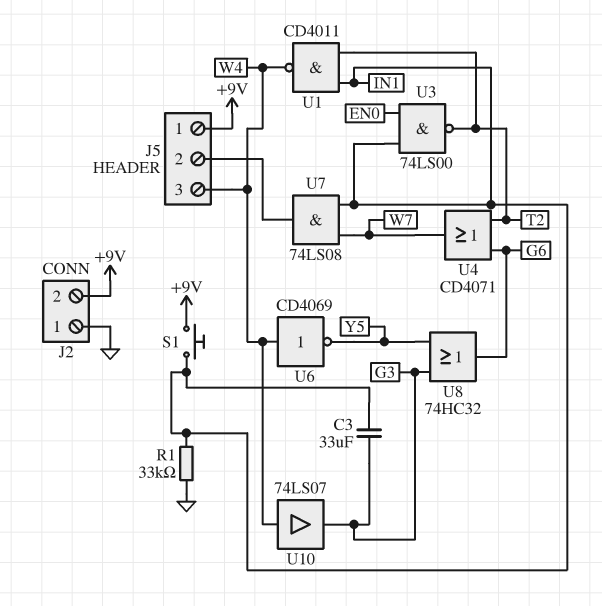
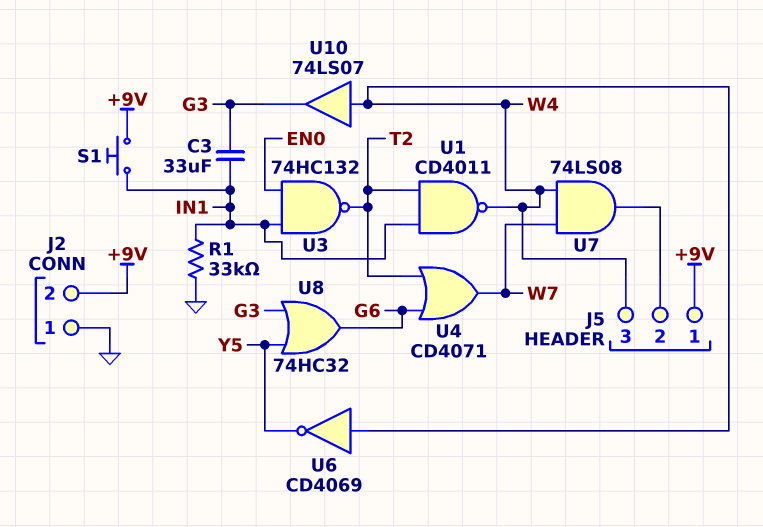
U3: NAND 74LS00 (in EN0, in IN1, out T2) -> NAND 74HC132 (in EN0, in IN1, out T2)
U7: AND 74LS08 (in IN1, in W7, out J5/2) -> AND 74LS08 (in W4, in W7, out J5/2)

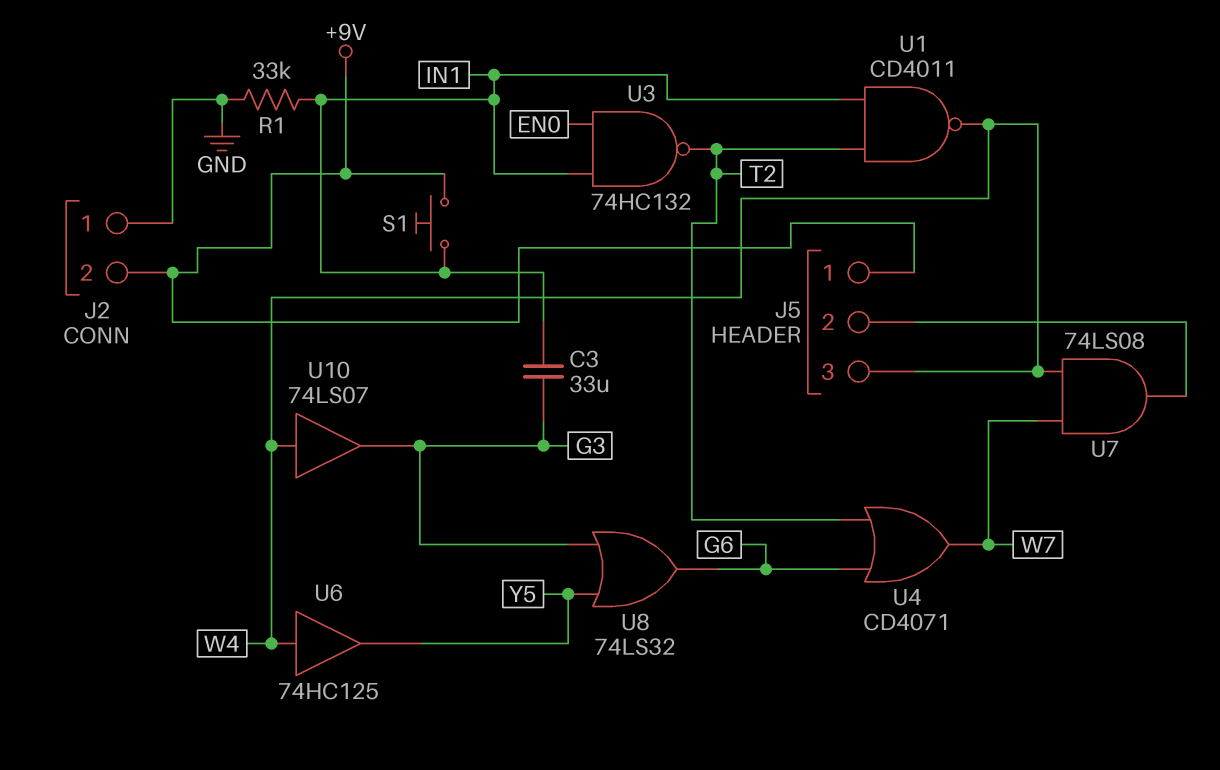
U6: NOT CD4069 (in W4, out Y5) -> buffer 74HC125 (in W4, out Y5)
U8: OR 74HC32 (in G3, in Y5, out G6) -> OR 74LS32 (in G3, in Y5, out G6)

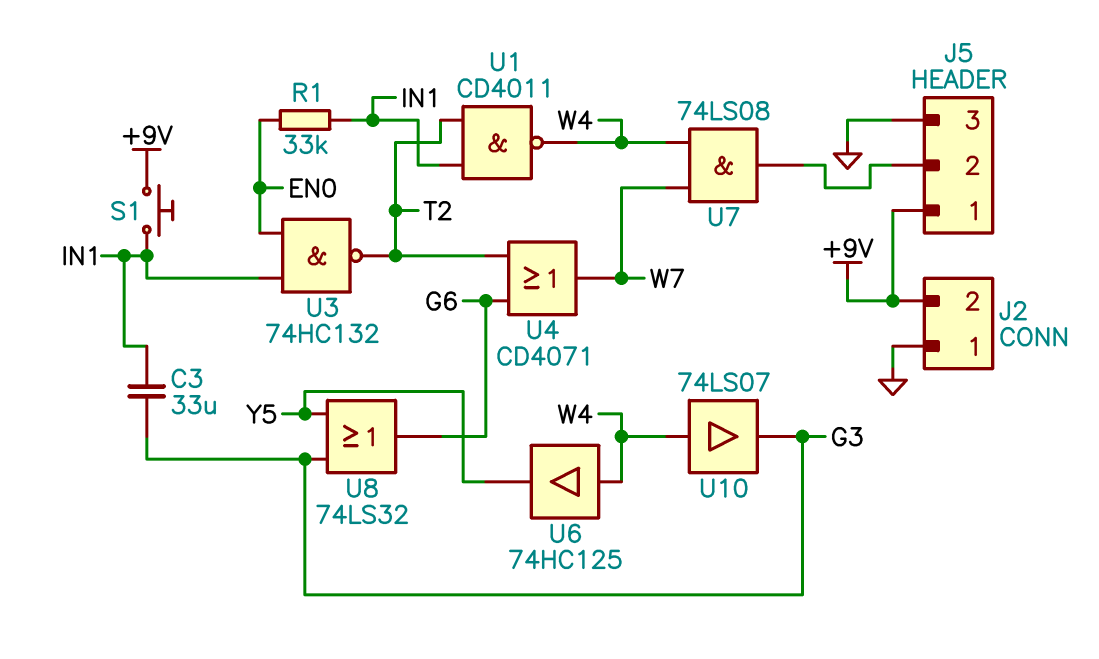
J5 pin 3: W4 -> GND
R1: 33k (GND, IN1) -> 33k (EN0, IN1)

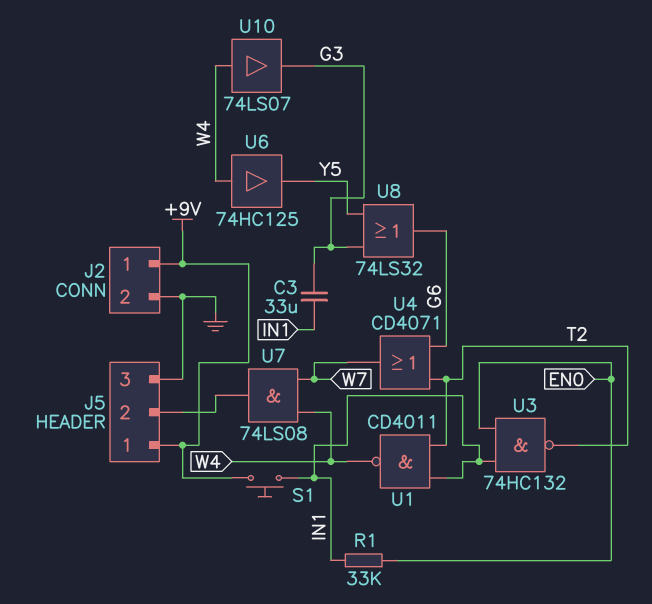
J2 pin 1: GND -> +9V
J2 pin 2: +9V -> GND

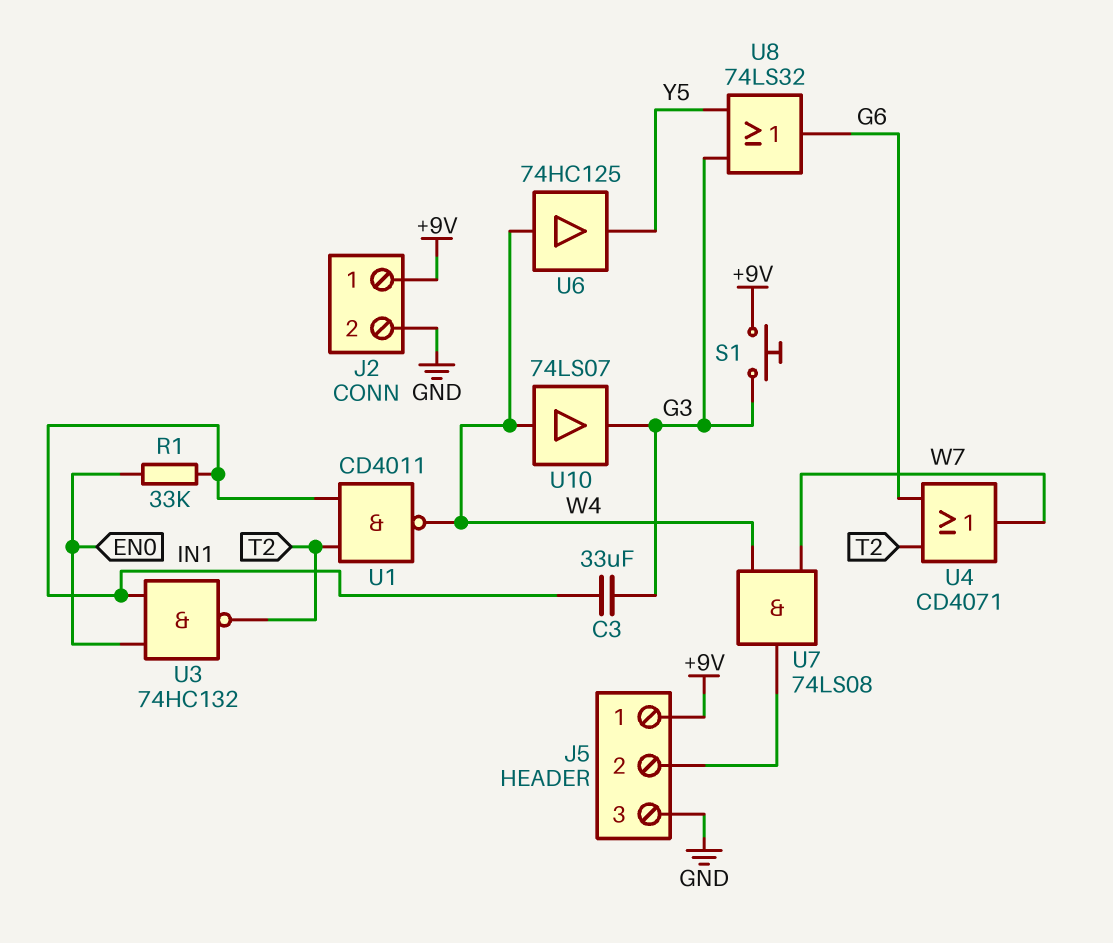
S1: button (+9V, IN1) -> button (+9V, G3)

